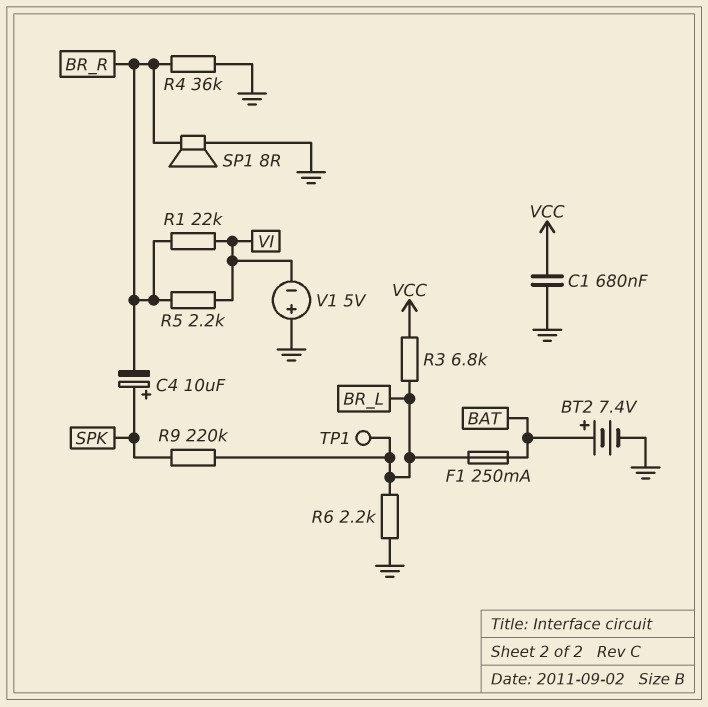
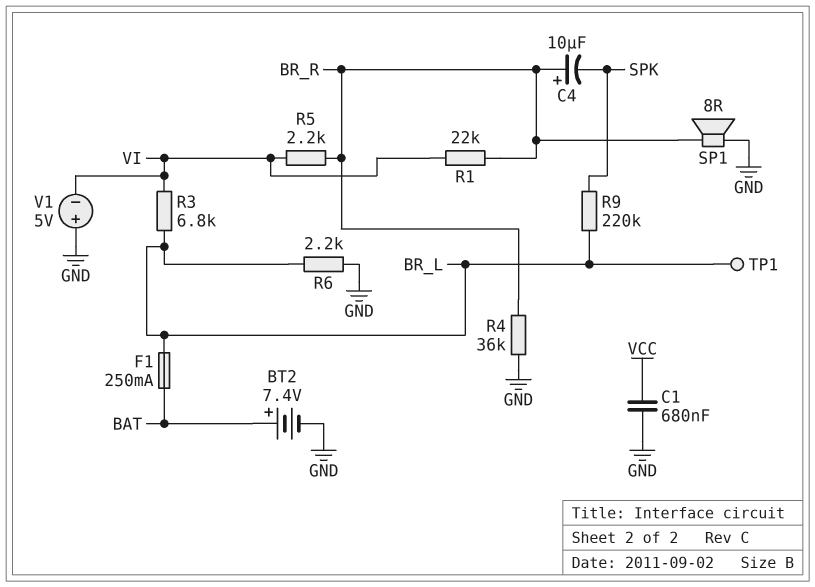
C4: 10uF (plus SPK, minus BR_R) -> 10uF (plus BR_R, minus SPK)
R3: 6.8k (BR_L, VCC) -> 6.8k (BR_L, VI)

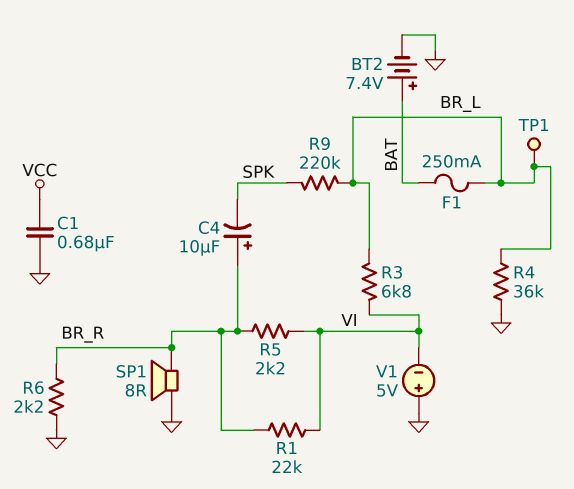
R4: 36k (BR_R, GND) -> 36k (BR_L, GND)
R6: 2.2k (BR_L, GND) -> 2.2k (BR_R, GND)

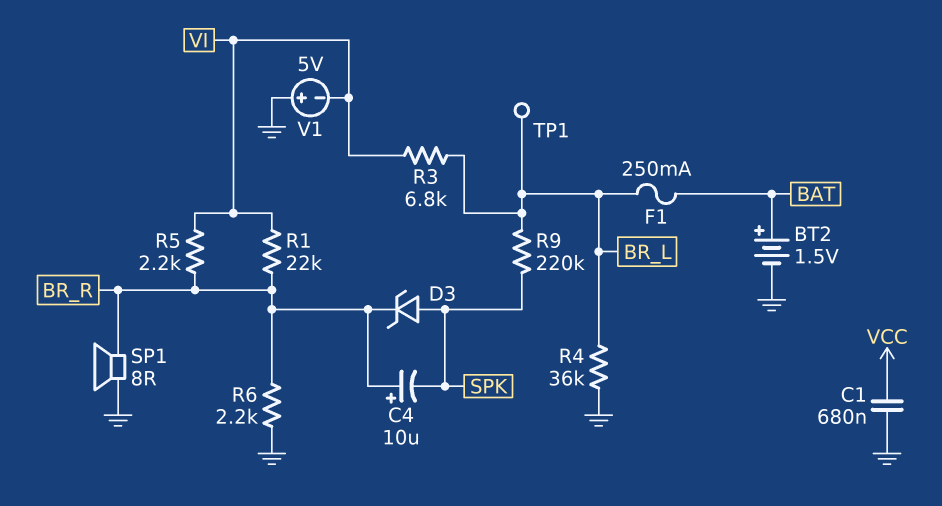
BT2: 7.4V (plus BAT, minus GND) -> 1.5V (plus BAT, minus GND)
D3: none -> zener (A SPK, K BR_R)

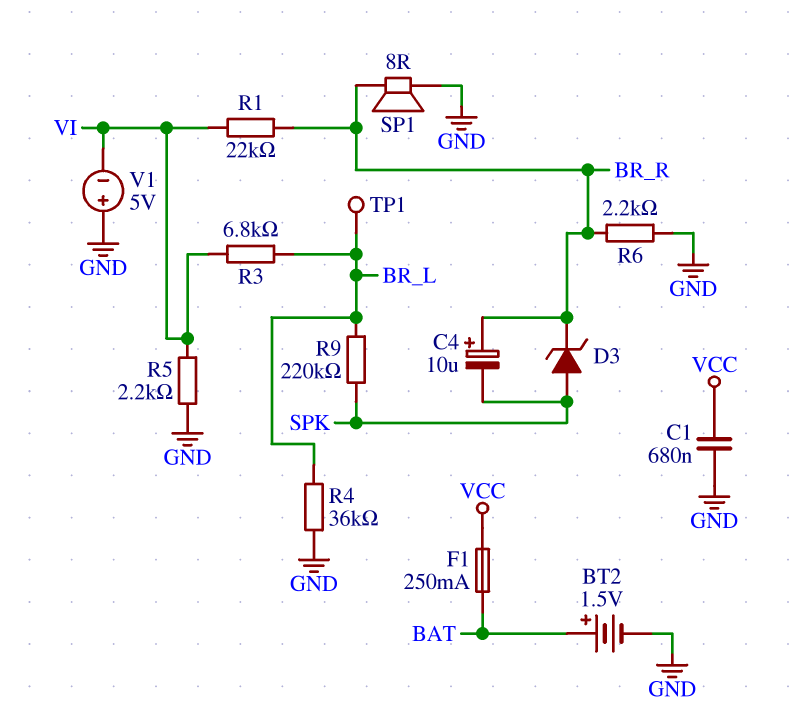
F1: 250mA (BAT, BR_L) -> 250mA (BAT, VCC)
R5: 2.2k (BR_R, VI) -> 2.2k (GND, VI)

